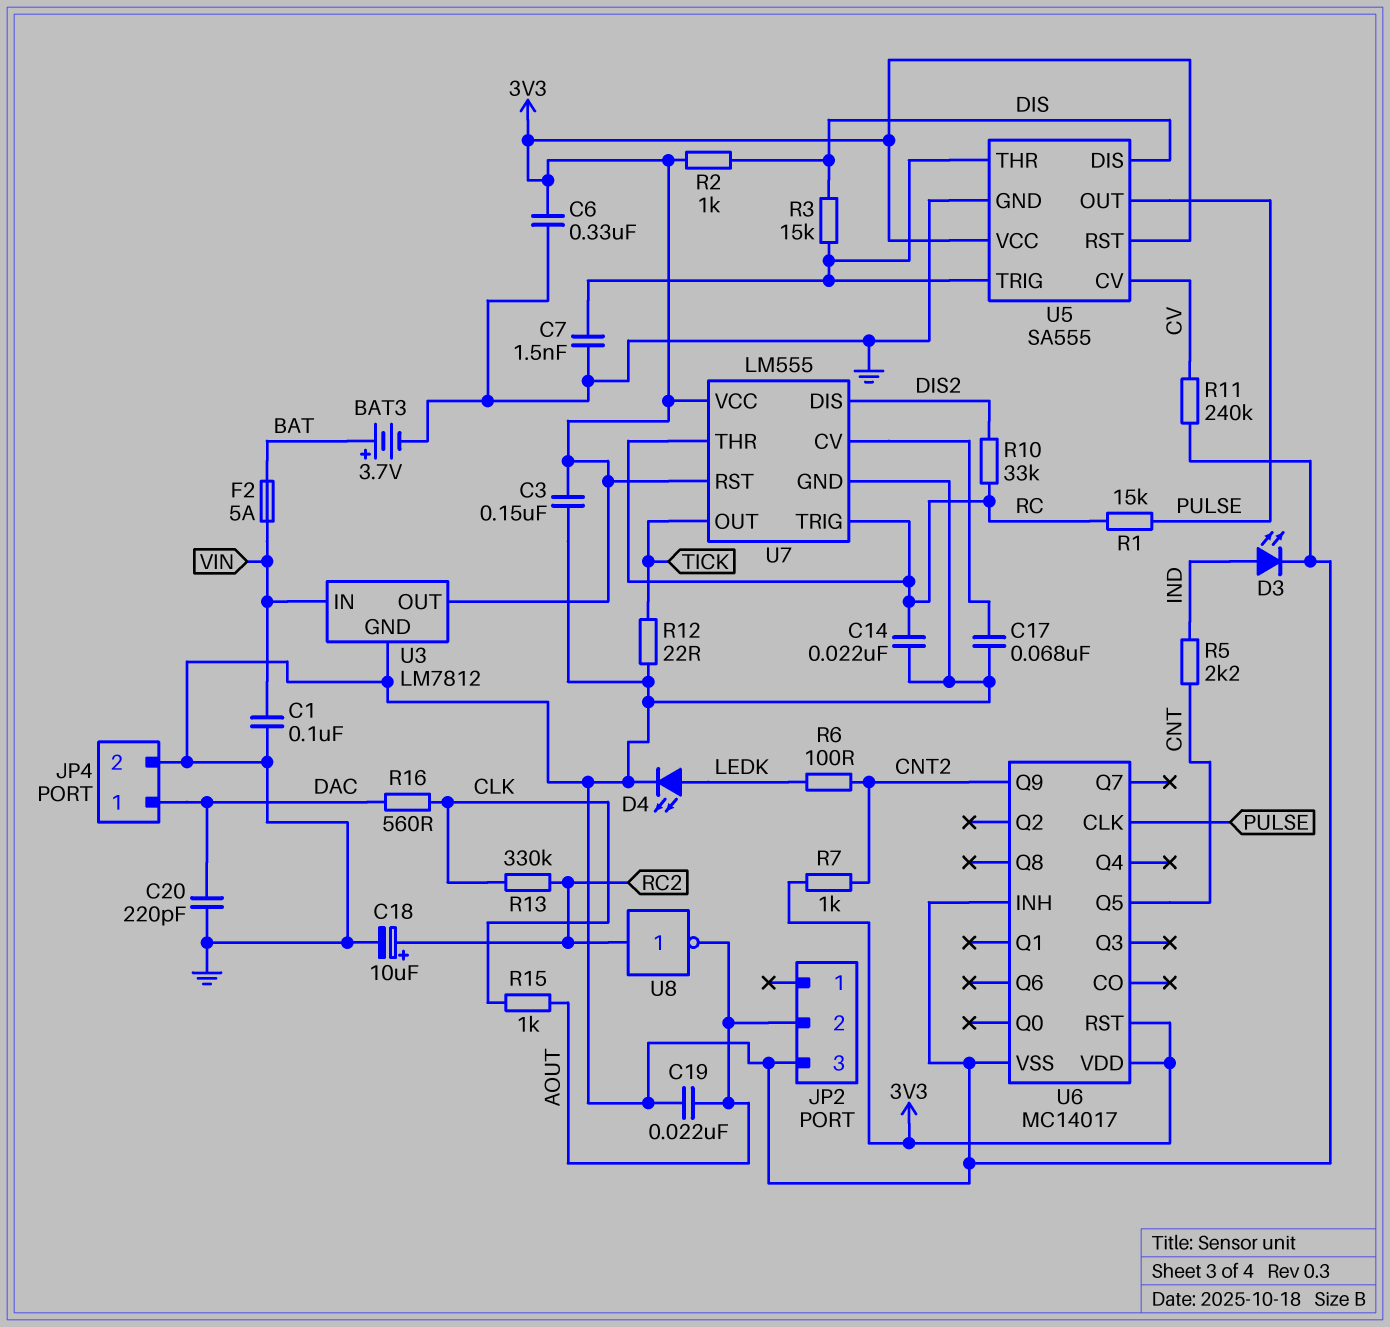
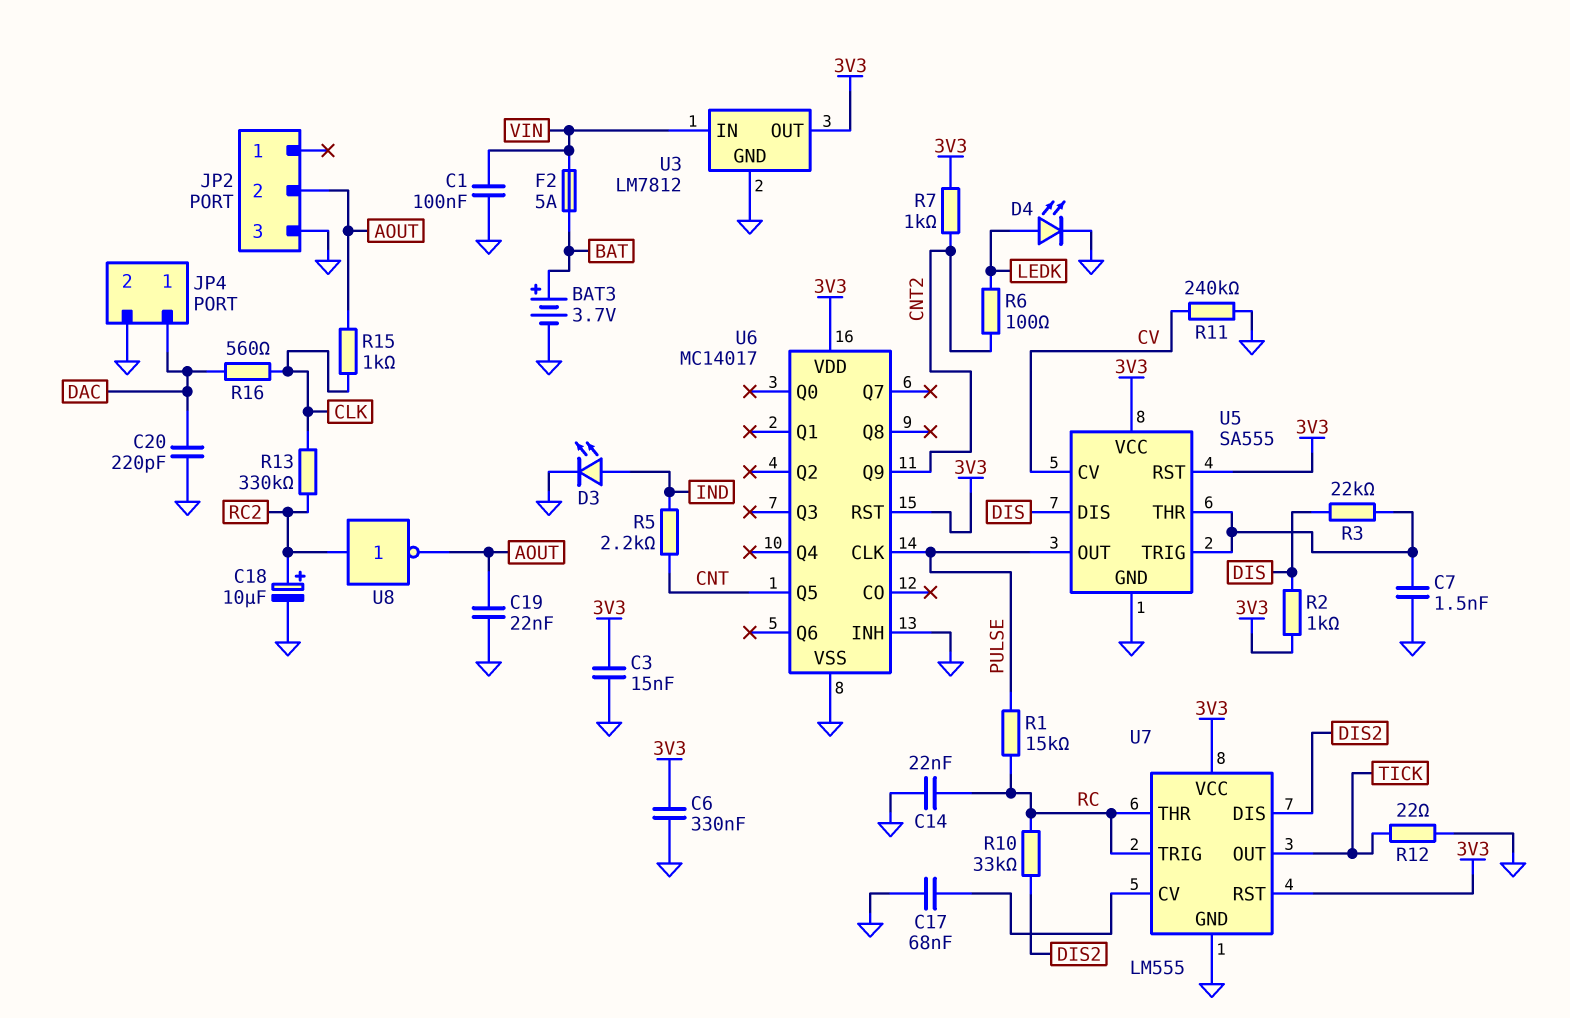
C3: 150nF (3V3, GND) -> 15nF (3V3, GND)
R3: 15k (DIS, U5/THR) -> 22k (DIS, U5/THR)

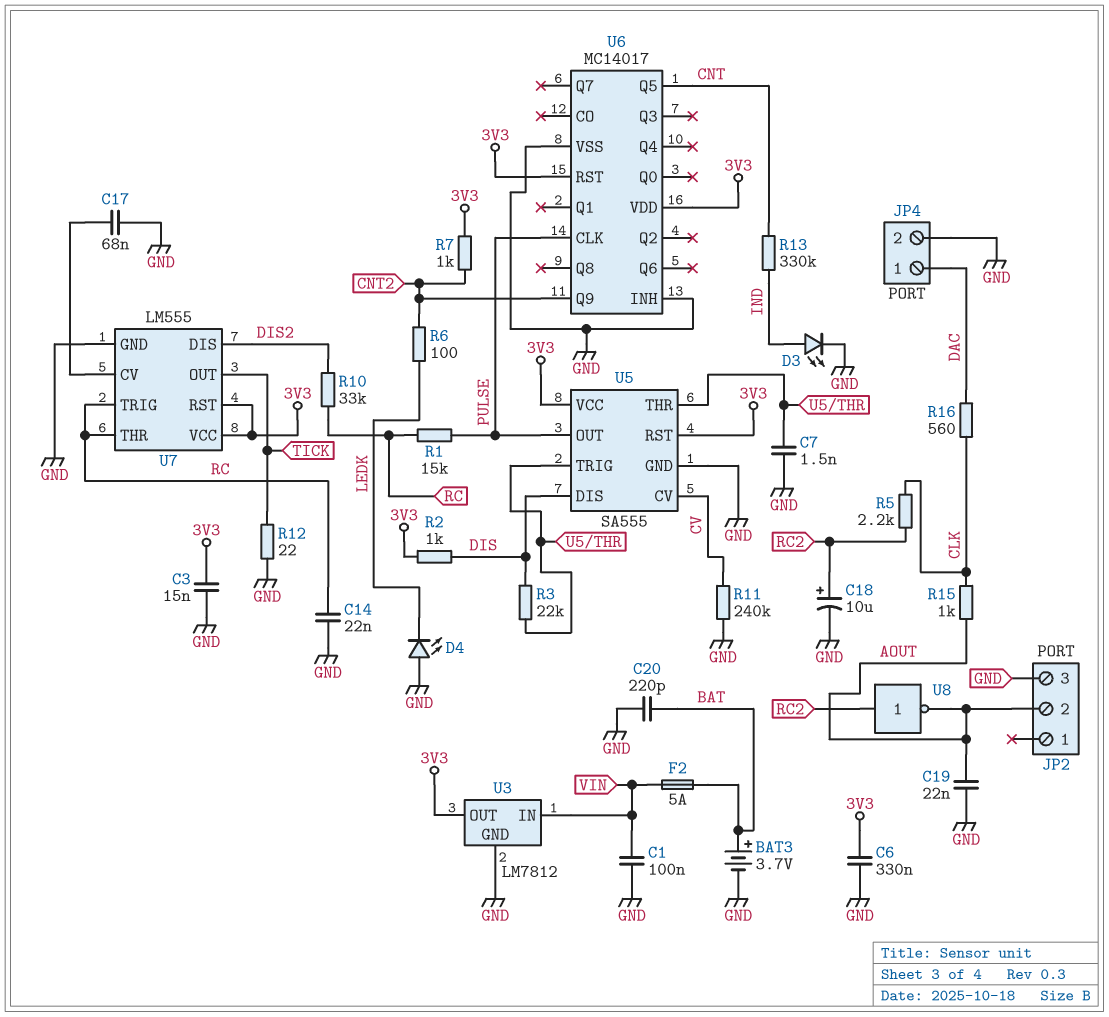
C20: 220pF (DAC, GND) -> 220pF (BAT, GND)
D4: LED (A LEDK, K GND) -> LED (A GND, K LEDK)
R5: 2.2k (CNT, IND) -> 2.2k (CLK, RC2)
R13: 330k (CLK, RC2) -> 330k (CNT, IND)

